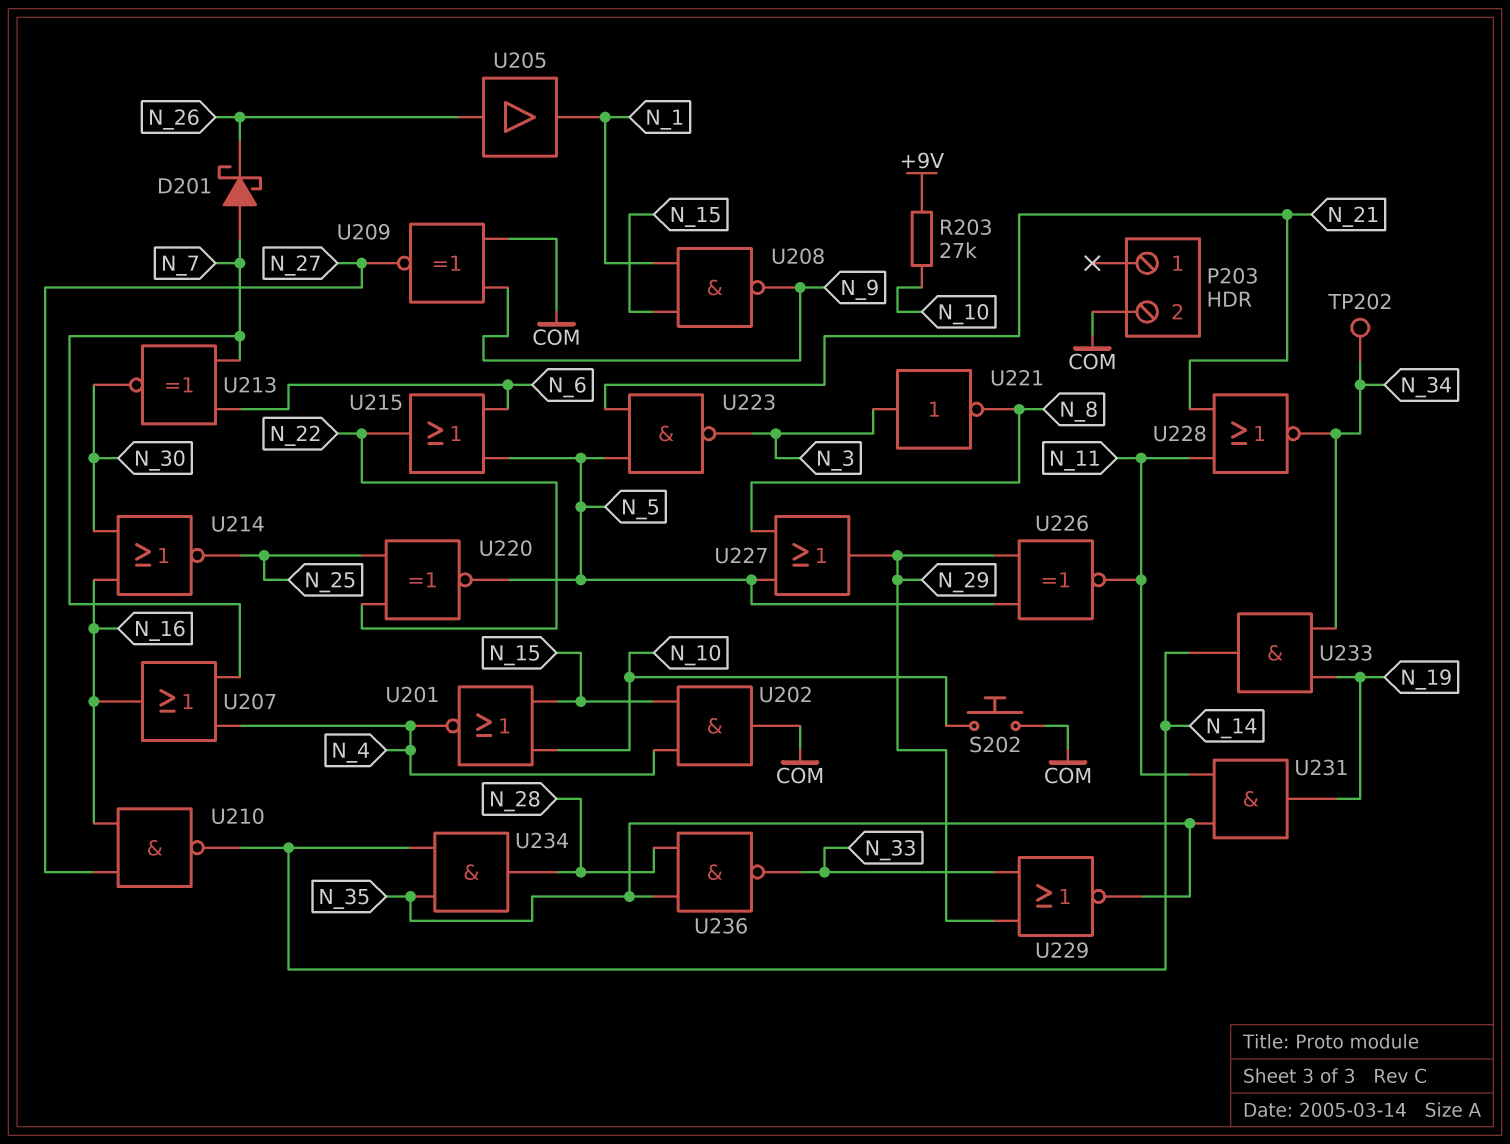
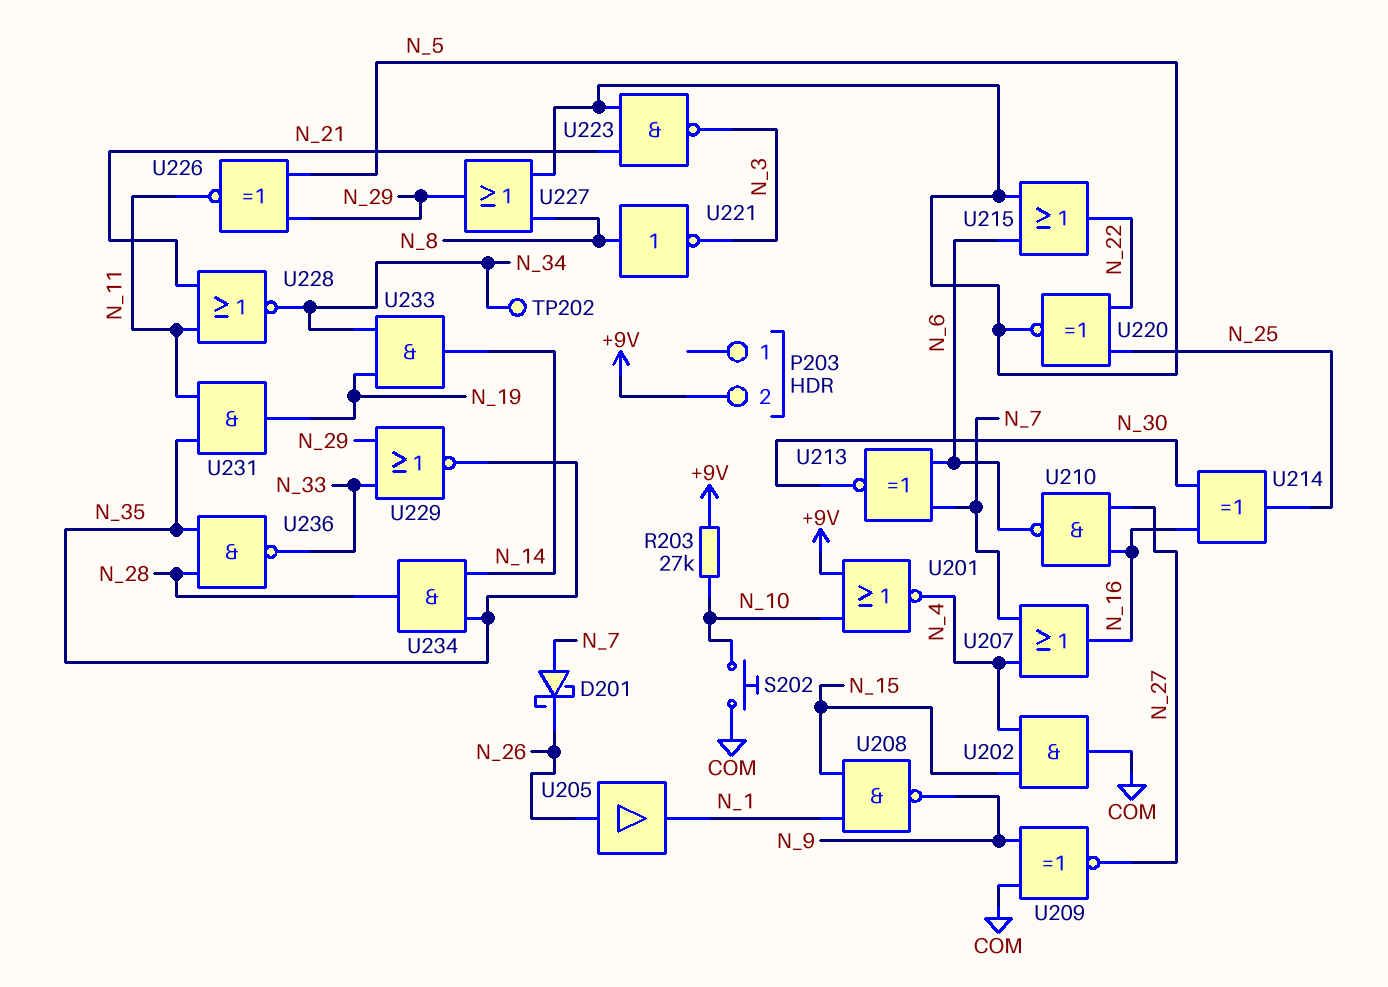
P203 pin 2: COM -> +9V
U201: NOR (in N_10, in N_15, out N_4) -> NOR (in +9V, in N_10, out N_4)
U210: NAND (in N_16, in N_27, out N_14) -> NAND (in N_16, in N_27, out N_6)
U214: NOR (in N_16, in N_30, out N_25) -> XOR (in N_16, in N_30, out N_25)
U221: NOT (in N_3, out N_8) -> NOT (in N_8, out N_3)

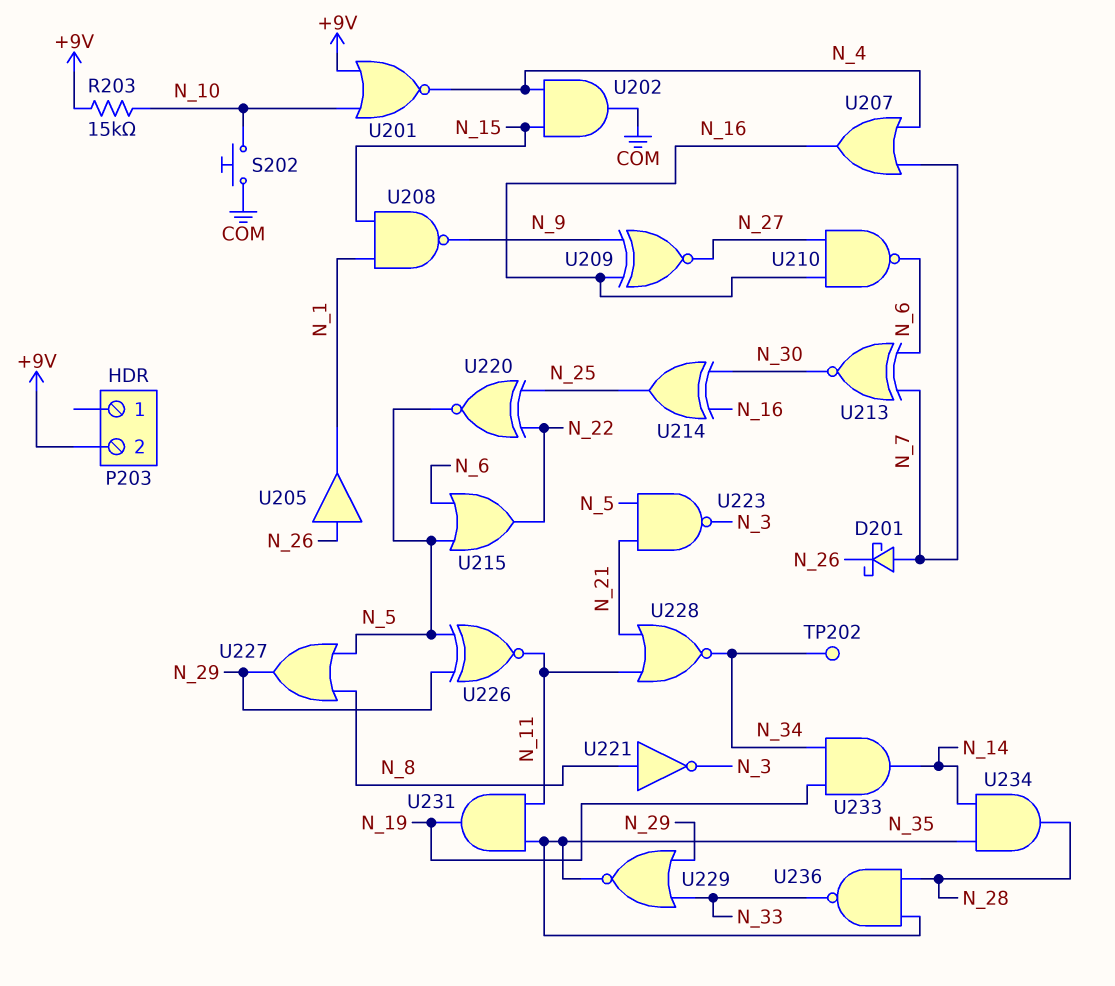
R203: 27k (+9V, N_10) -> 15k (+9V, N_10)
U209: XNOR (in COM, in N_9, out N_27) -> XNOR (in N_9, in N_16, out N_27)

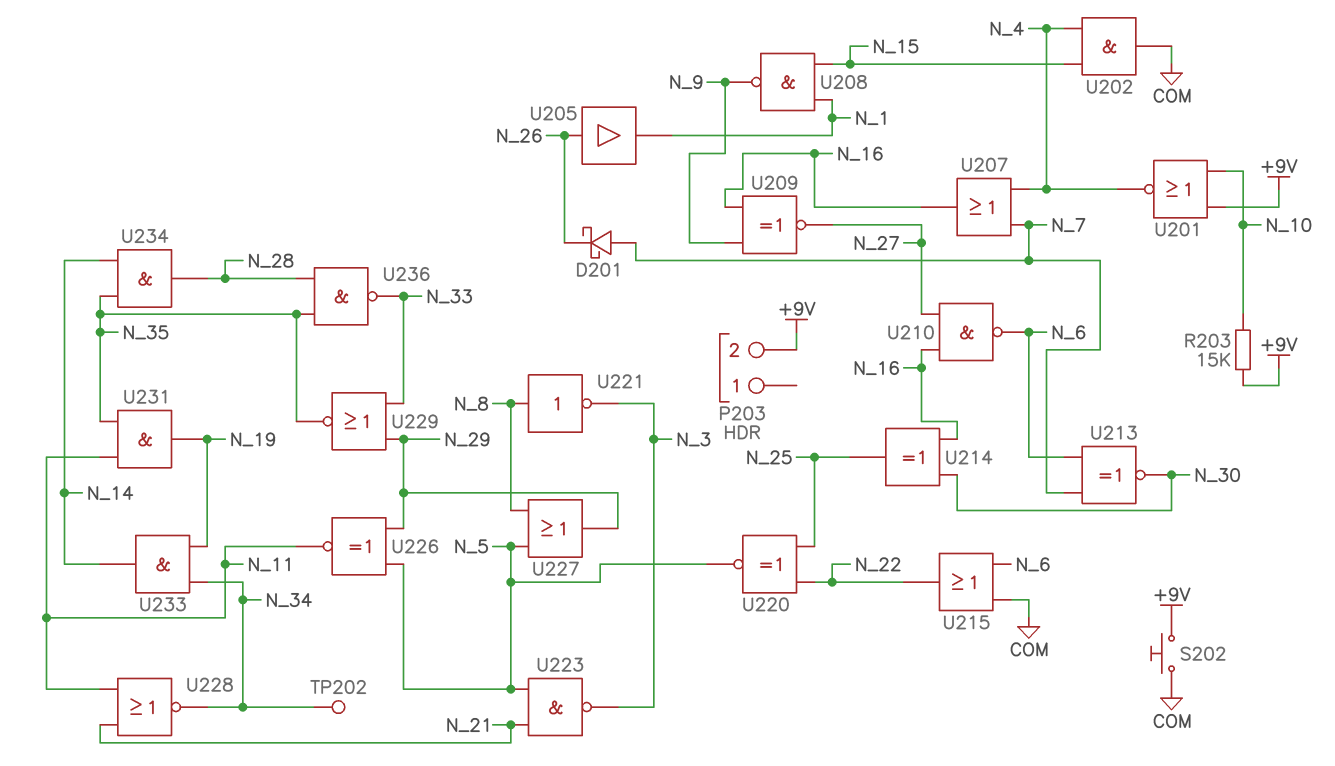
S202: button (COM, N_10) -> button (+9V, COM)
U215: OR (in N_5, in N_6, out N_22) -> OR (in COM, in N_6, out N_22)

